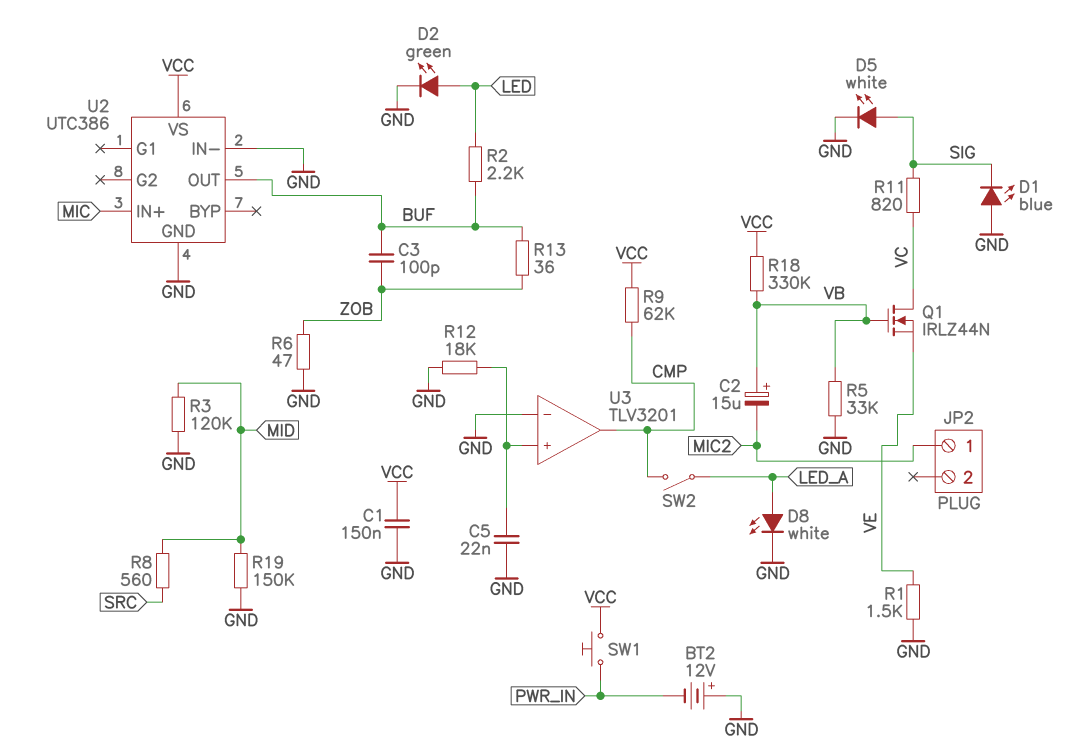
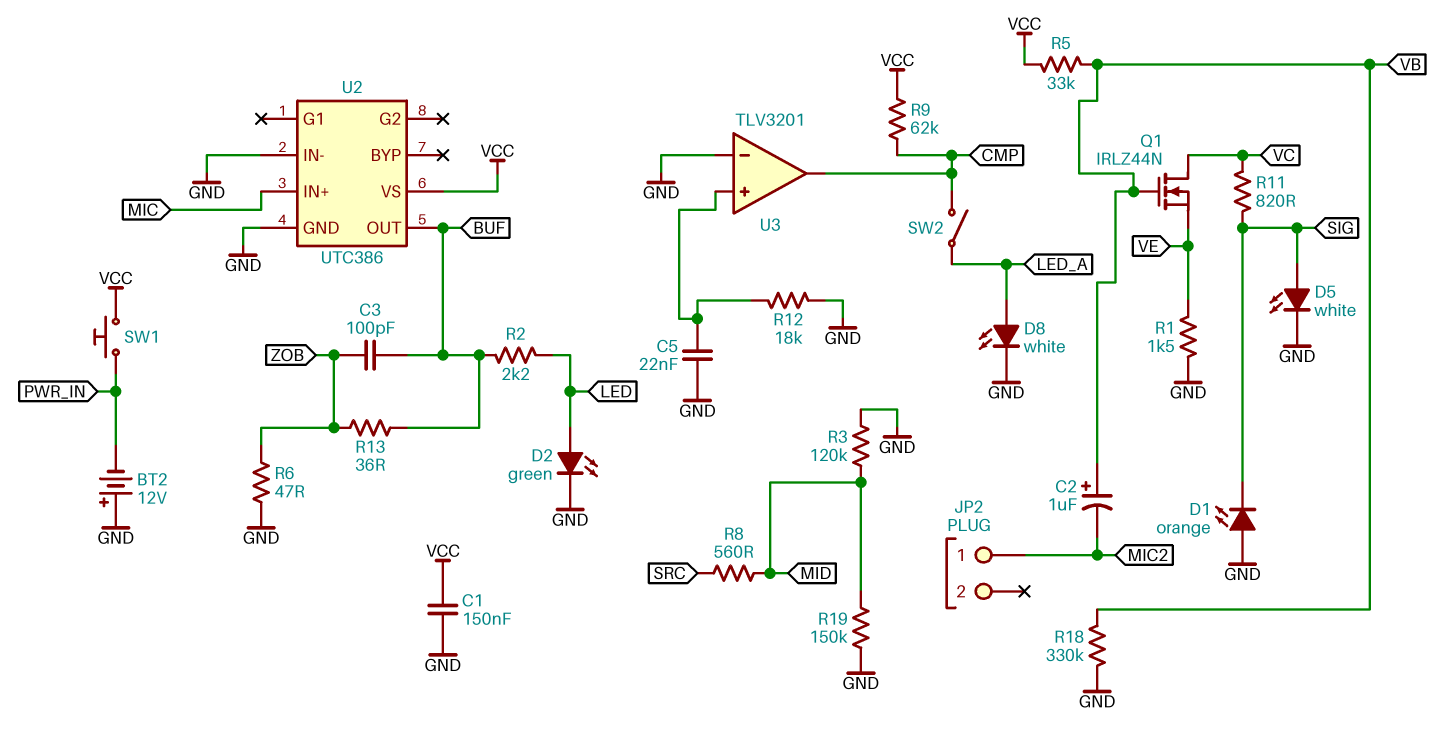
C2: 15uF (plus VB, minus MIC2) -> 1uF (plus VB, minus MIC2)
D1: LED blue (A GND, K SIG) -> LED orange (A GND, K SIG)
R5: 33k (GND, VB) -> 33k (VB, VCC)
R18: 330k (VB, VCC) -> 330k (GND, VB)

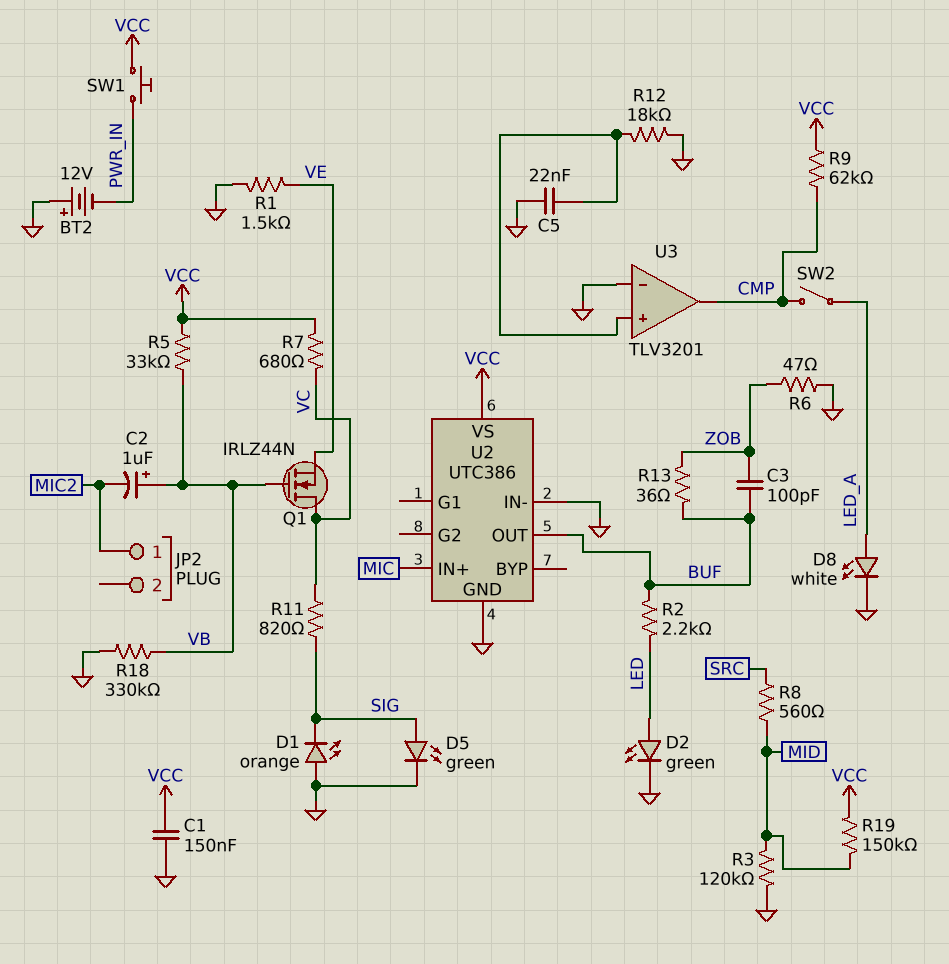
D5: LED white (A SIG, K GND) -> LED green (A SIG, K GND)
R7: none -> 680 (VC, VCC)
R19: 150k (GND, MID) -> 150k (MID, VCC)

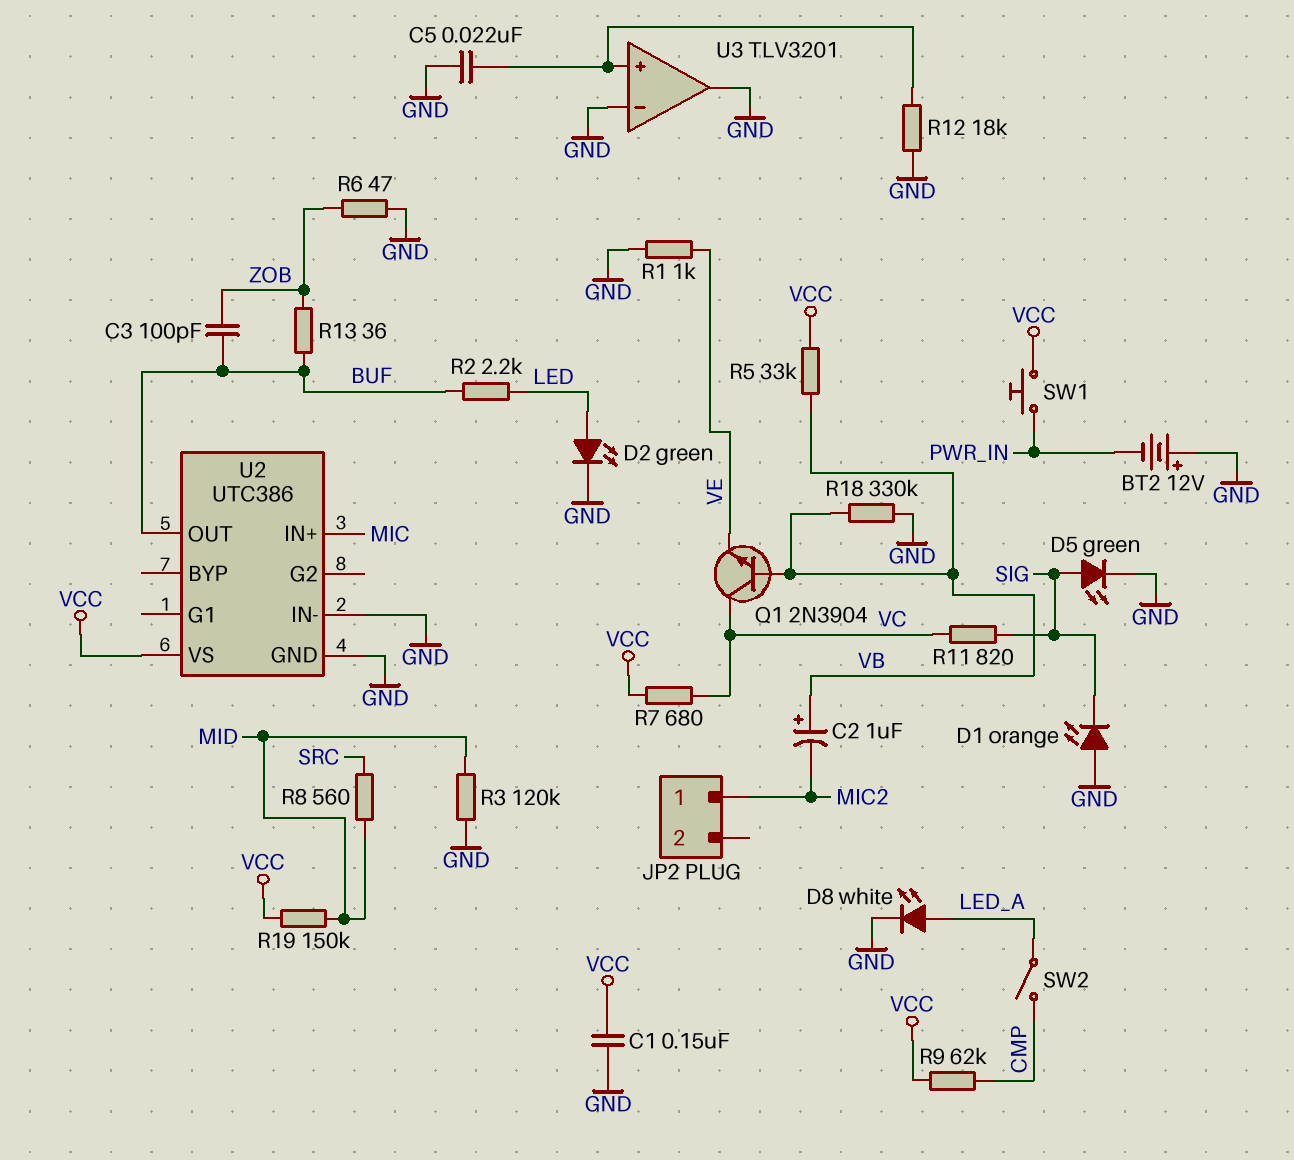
Q1: NMOS IRLZ44N (G VB, D VC, S VE) -> NPN 2N3904 (B VB, C VC, E VE)
R1: 1.5k (GND, VE) -> 1k (GND, VE)
U3 pin out: CMP -> GND

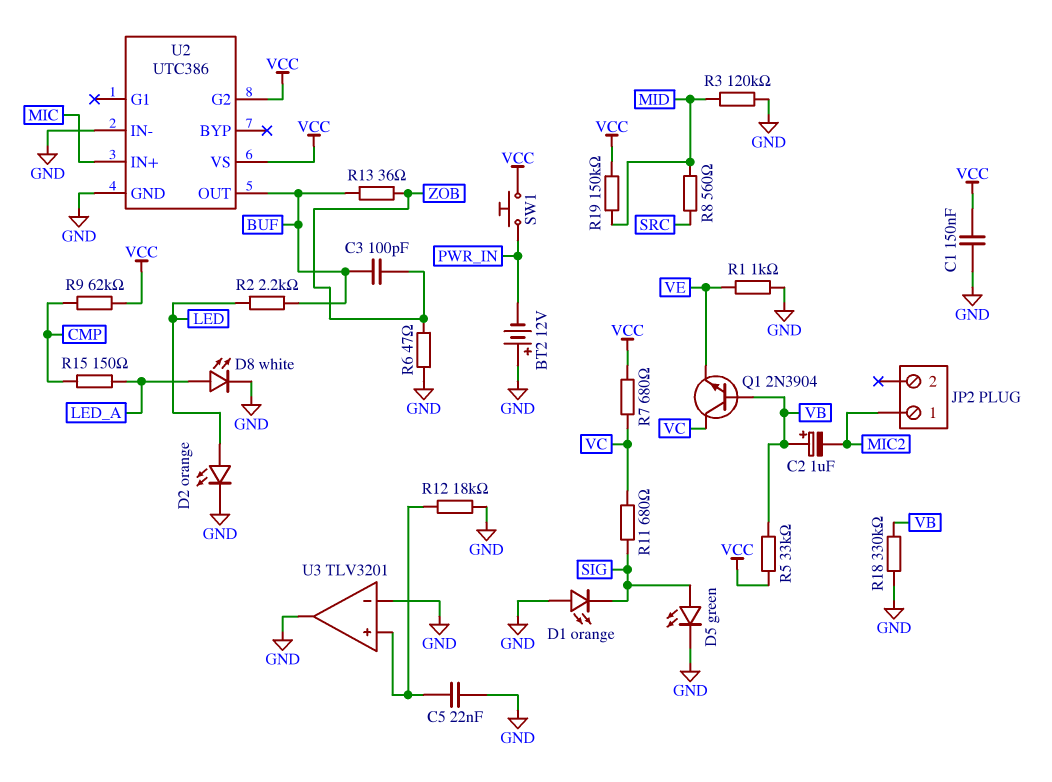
D2: LED green (A LED, K GND) -> LED orange (A LED, K GND)
R11: 820 (SIG, VC) -> 680 (SIG, VC)
R15: none -> 150 (CMP, LED_A)
SW2: switch (CMP, LED_A) -> none
U2 pin G2: none -> VCC

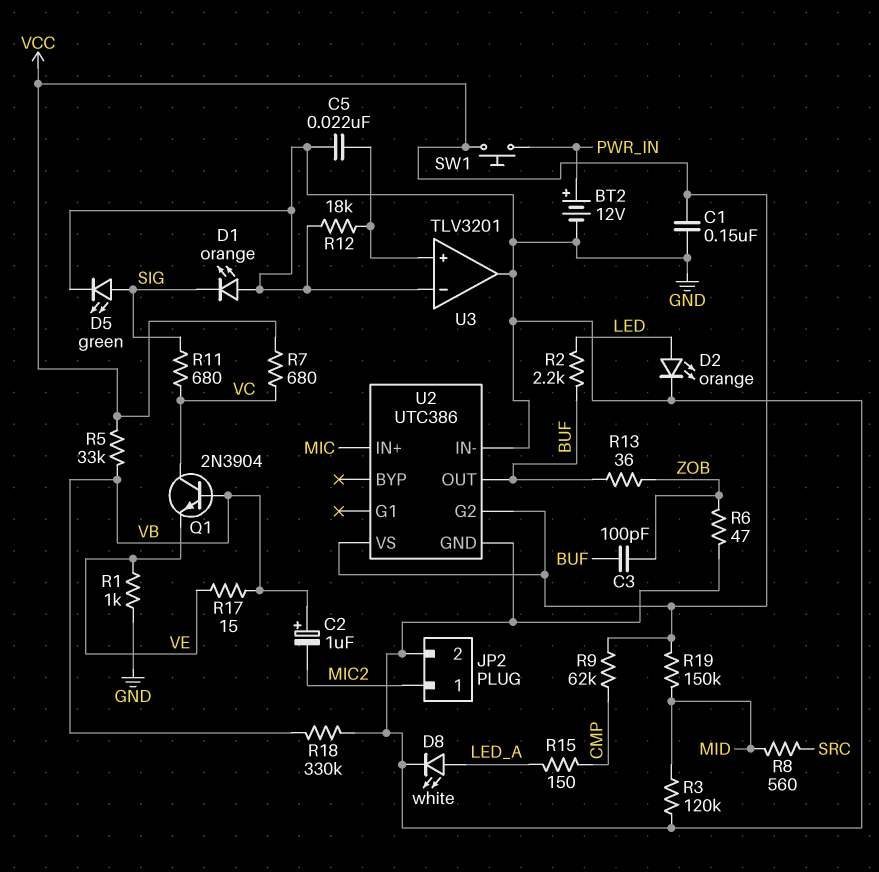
BT2: 12V (plus GND, minus PWR_IN) -> 12V (plus PWR_IN, minus GND)
JP2 pin 2: none -> GND
R17: none -> 15 (VB, VE)

